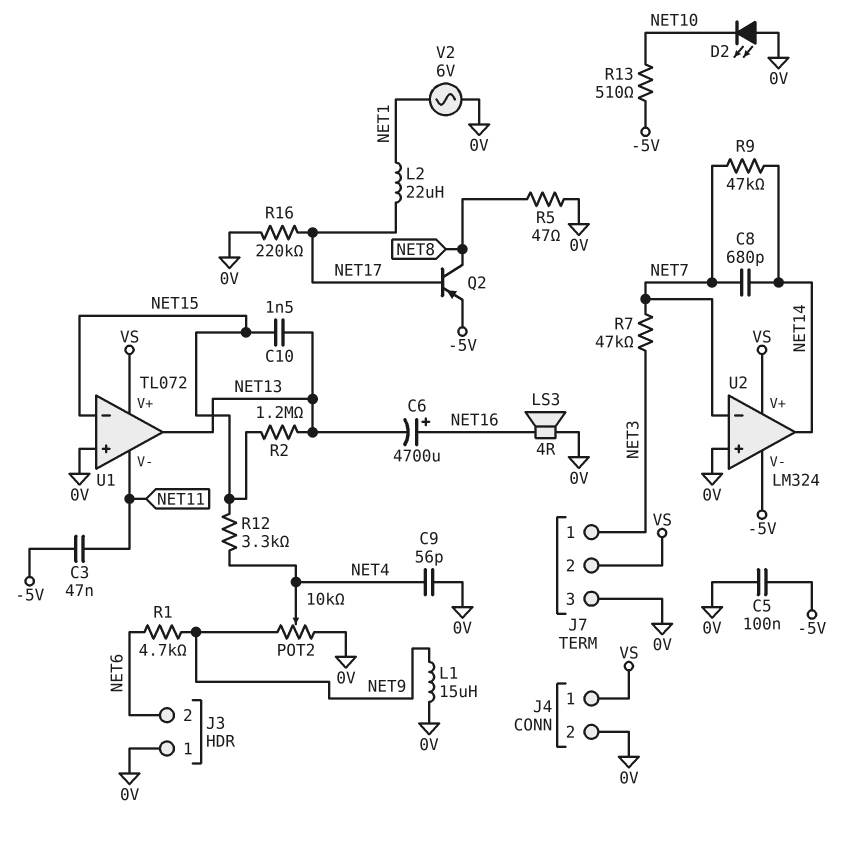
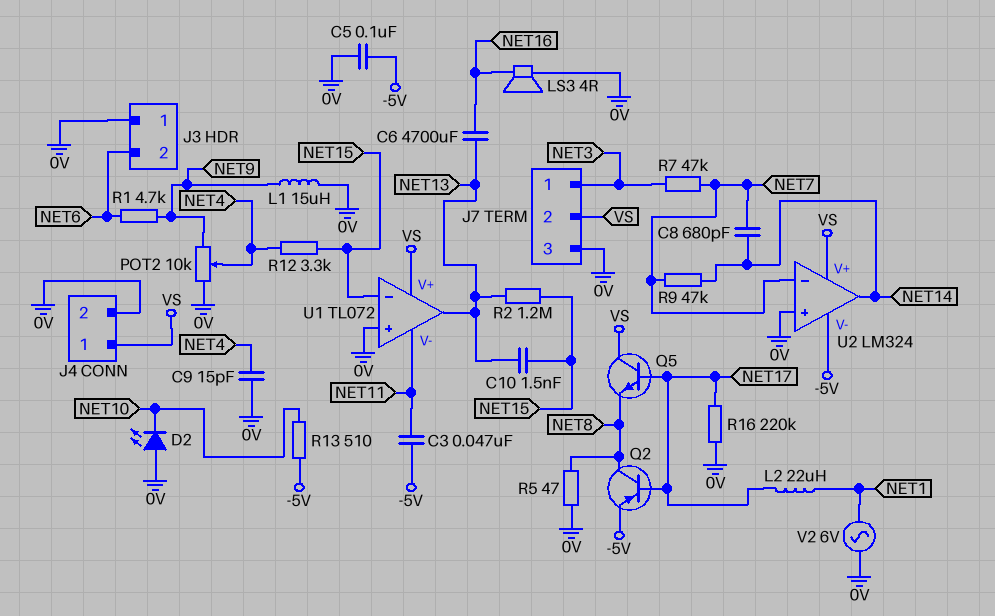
C6: 4700uF (plus NET16, minus NET13) -> 4700uF (NET13, NET16)
C9: 56pF (0V, NET4) -> 15pF (0V, NET4)
Q5: none -> NPN (B NET17, C VS, E NET8)

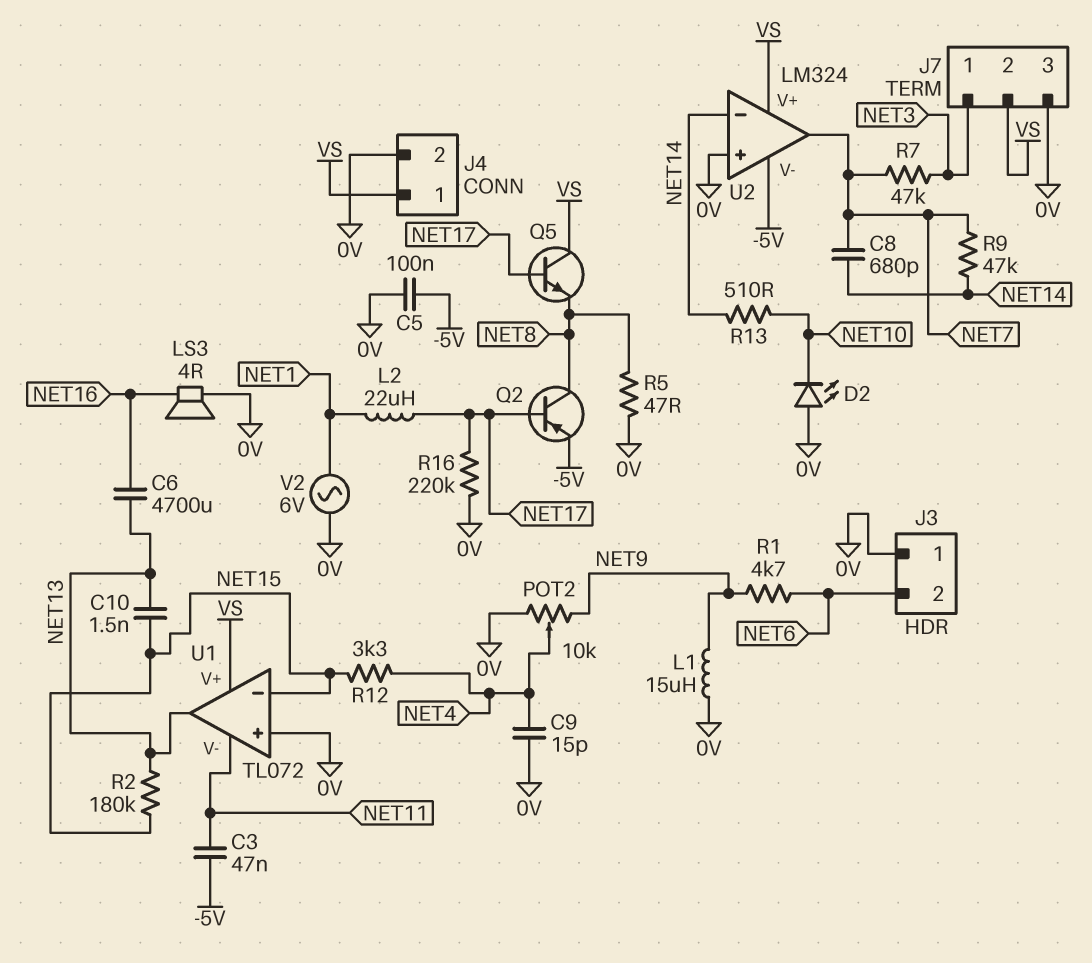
R2: 1.2M (NET13, NET15) -> 180k (NET13, NET15)
R13: 510 (-5V, NET10) -> 510 (NET10, NET14)
U2 pin in-: NET7 -> NET14
U2 pin out: NET14 -> NET7

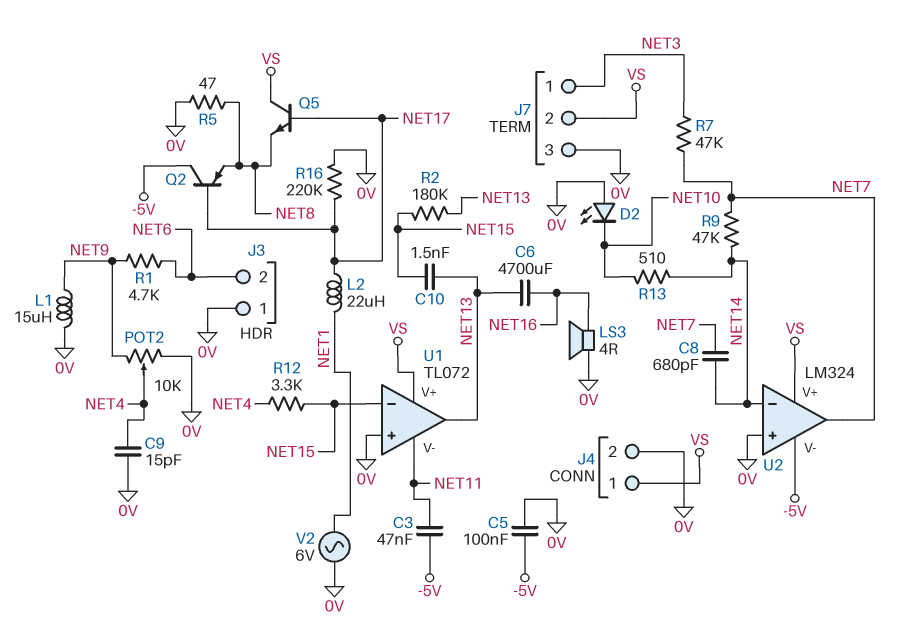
Q2: PNP (B NET17, C NET8, E -5V) -> PNP (B NET17, C -5V, E NET8)

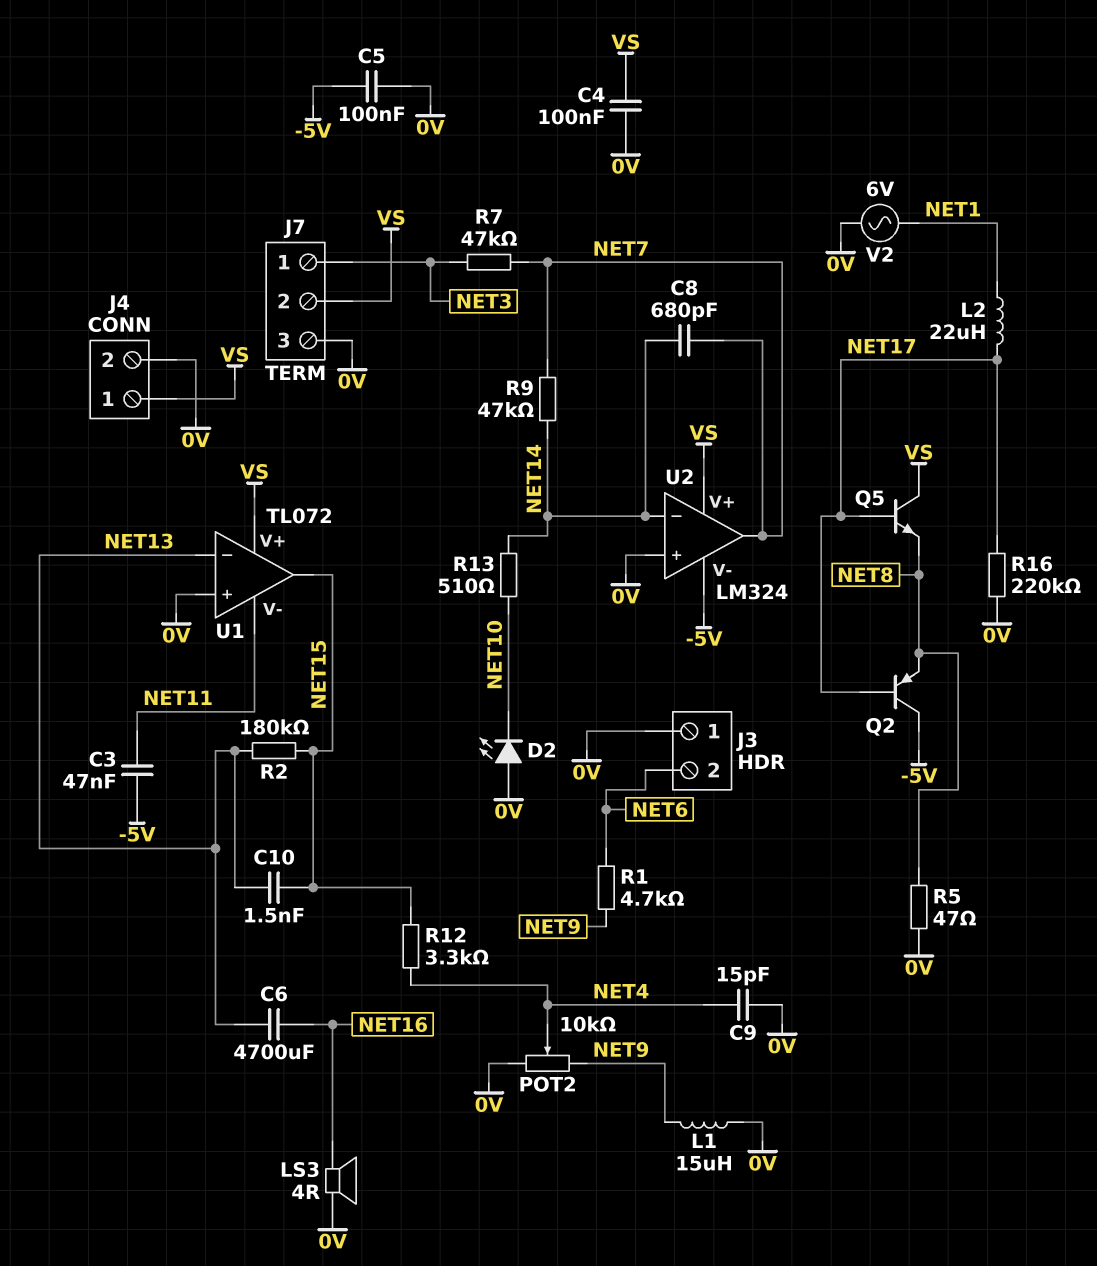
C4: none -> 100nF (0V, VS)
U1 pin in-: NET15 -> NET13
U1 pin out: NET13 -> NET15

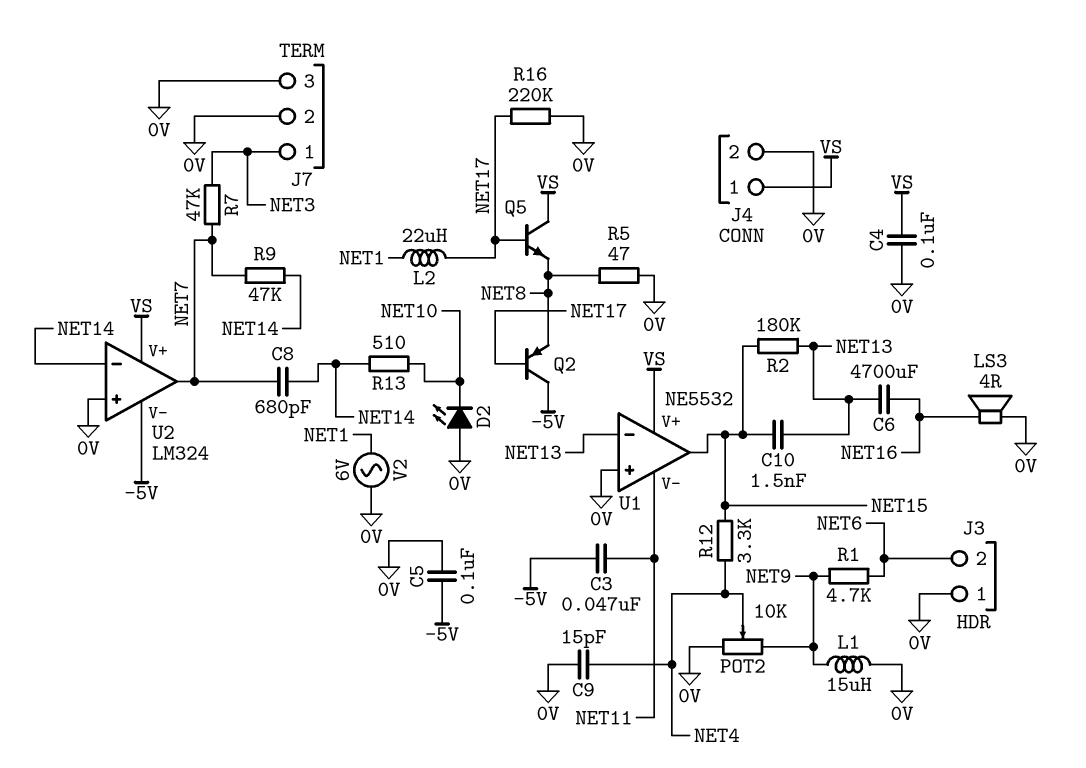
J7 pin 2: VS -> 0V
U1: TL072 -> NE5532

